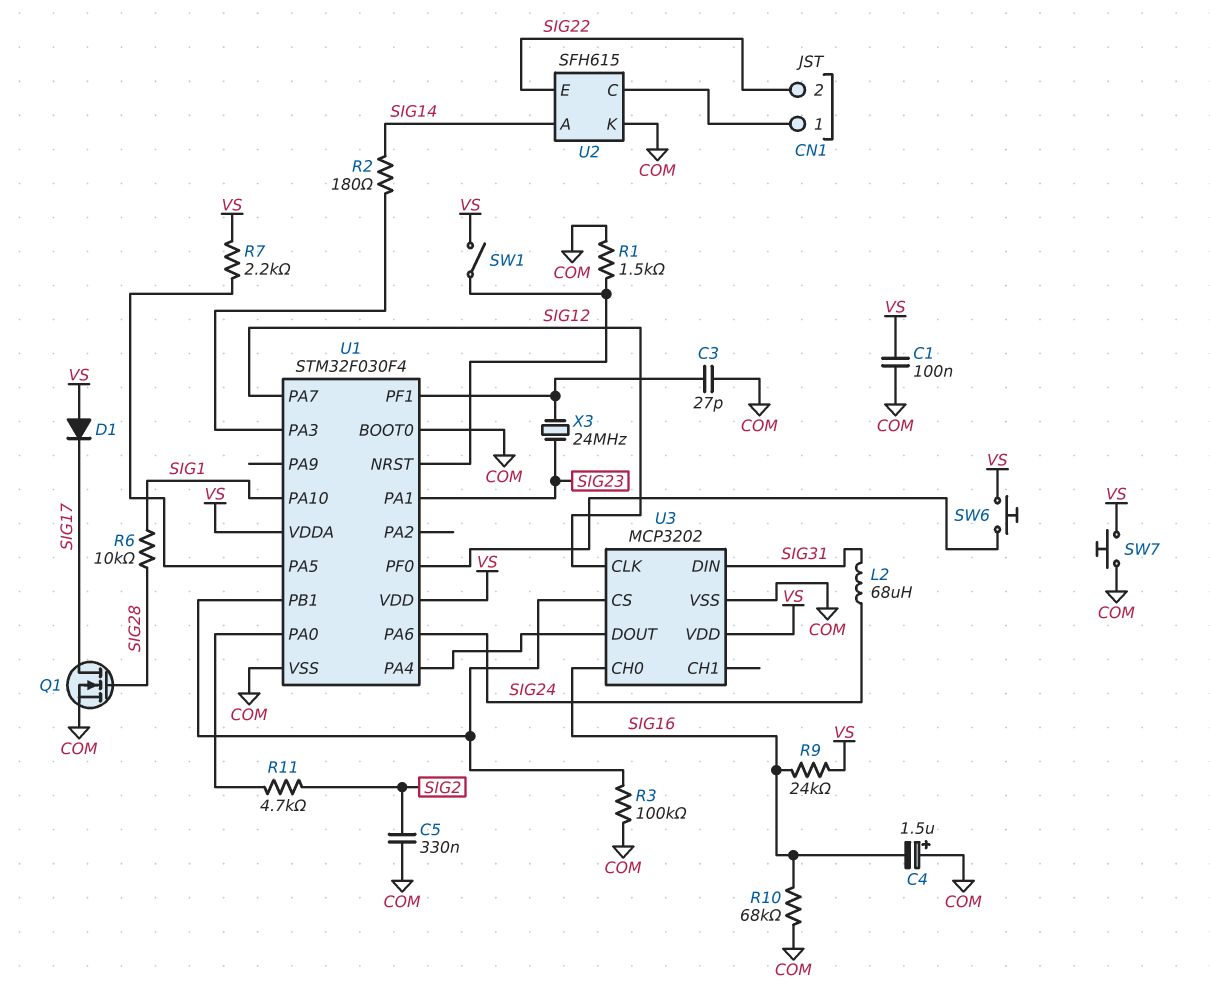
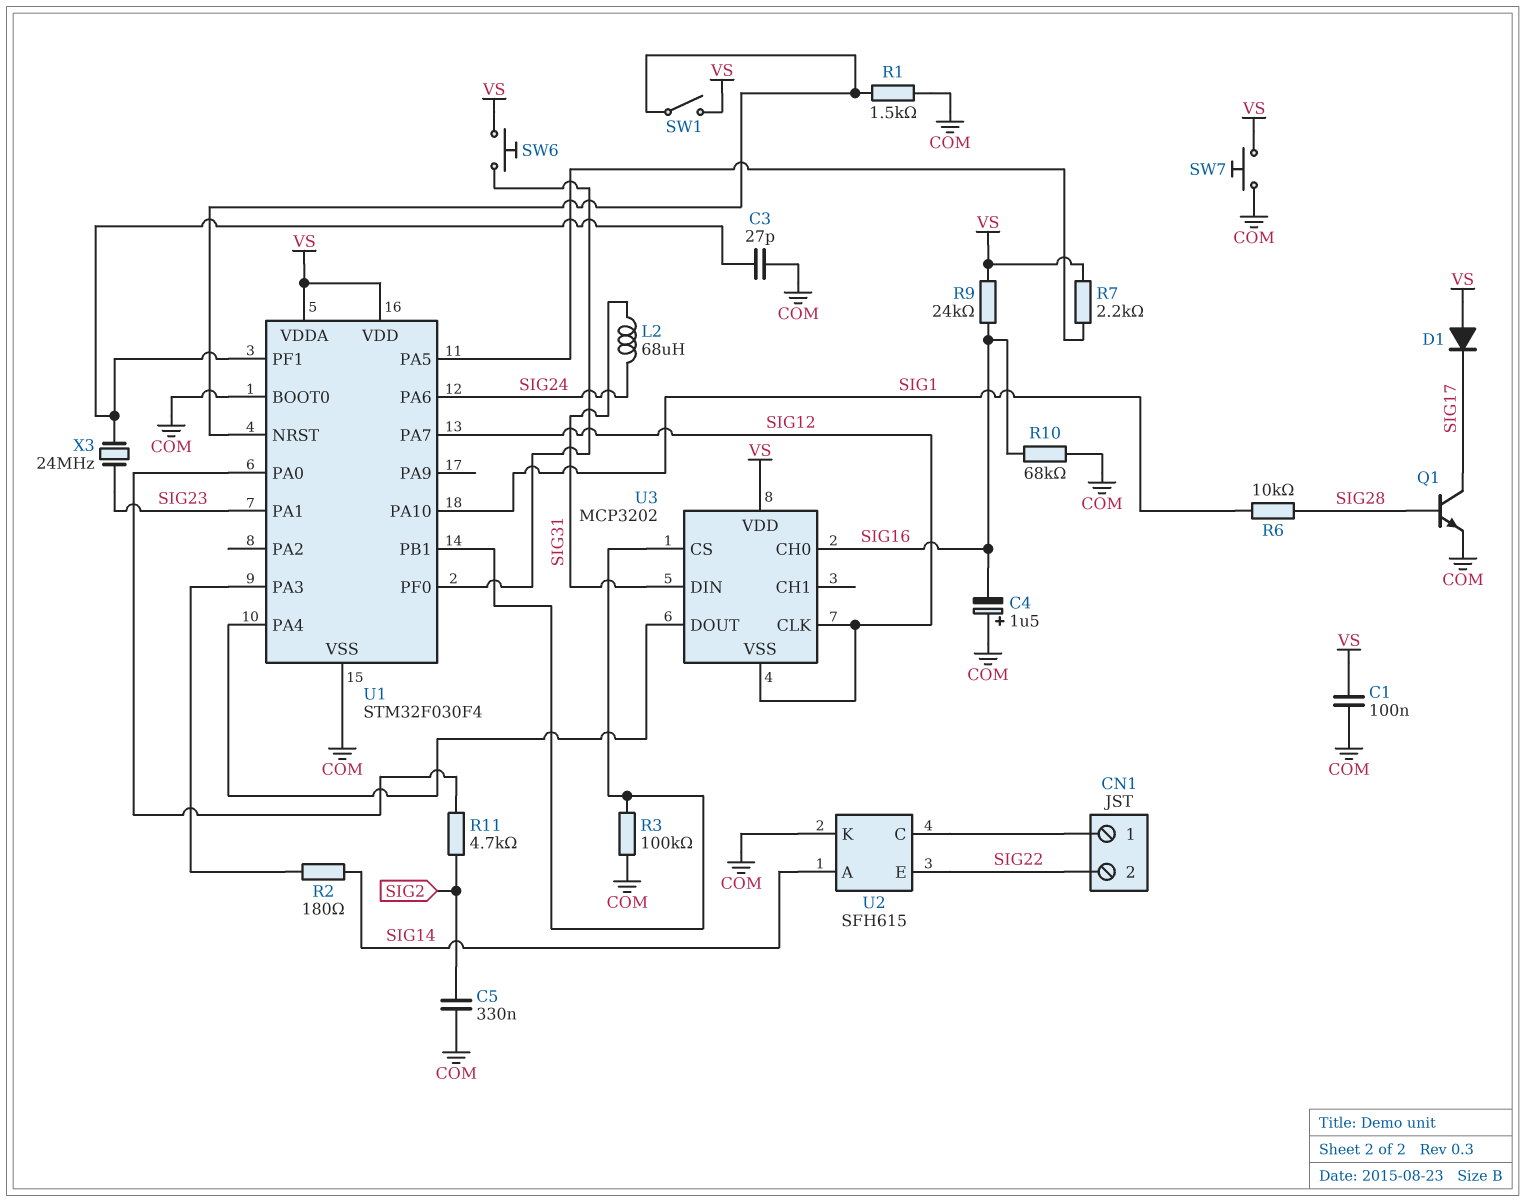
Q1: NMOS (G SIG28, D SIG17, S COM) -> NPN (B SIG28, C SIG17, E COM)
U3 pin VSS: COM -> SIG12

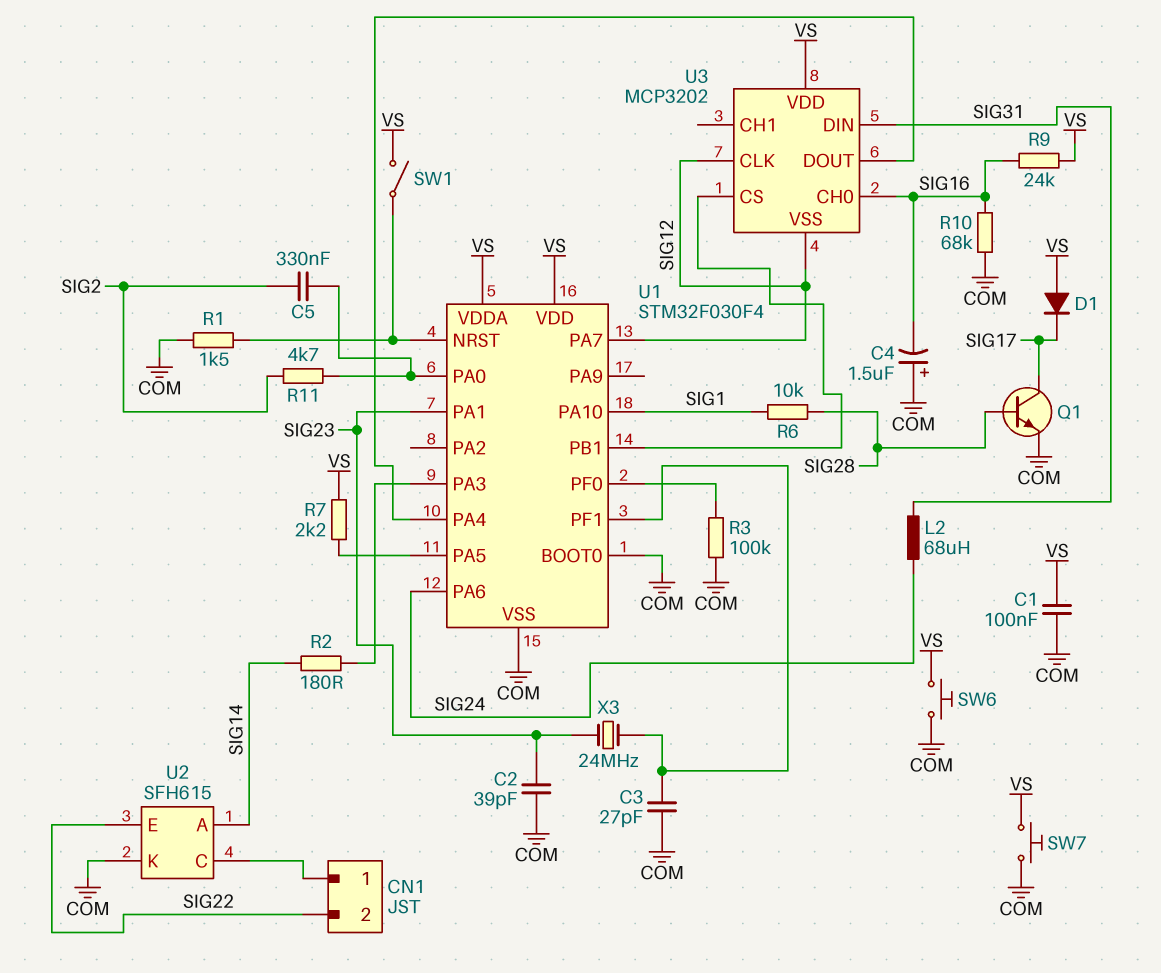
C2: none -> 39pF (COM, SIG23)
C5: 330nF (COM, SIG2) -> 330nF (SIG2, U1/PA0)
R3: 100k (COM, U1/PB1) -> 100k (COM, U1/PF0)
SW6: button (U1/PF0, VS) -> button (COM, VS)

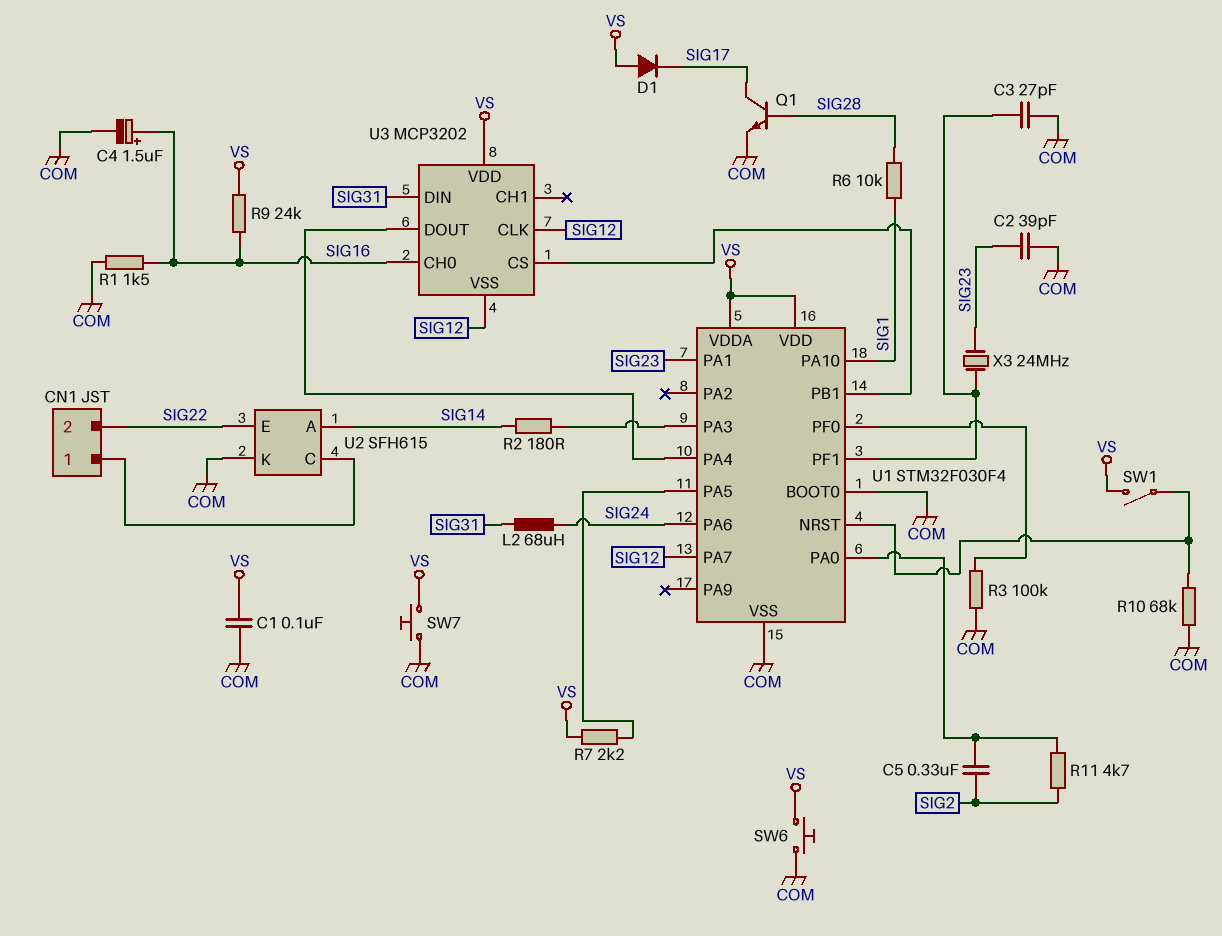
C4: 1.5uF (plus COM, minus SIG16) -> 1.5uF (plus SIG16, minus COM)
R1: 1.5k (COM, U1/NRST) -> 1.5k (COM, SIG16)
R10: 68k (COM, SIG16) -> 68k (COM, U1/NRST)

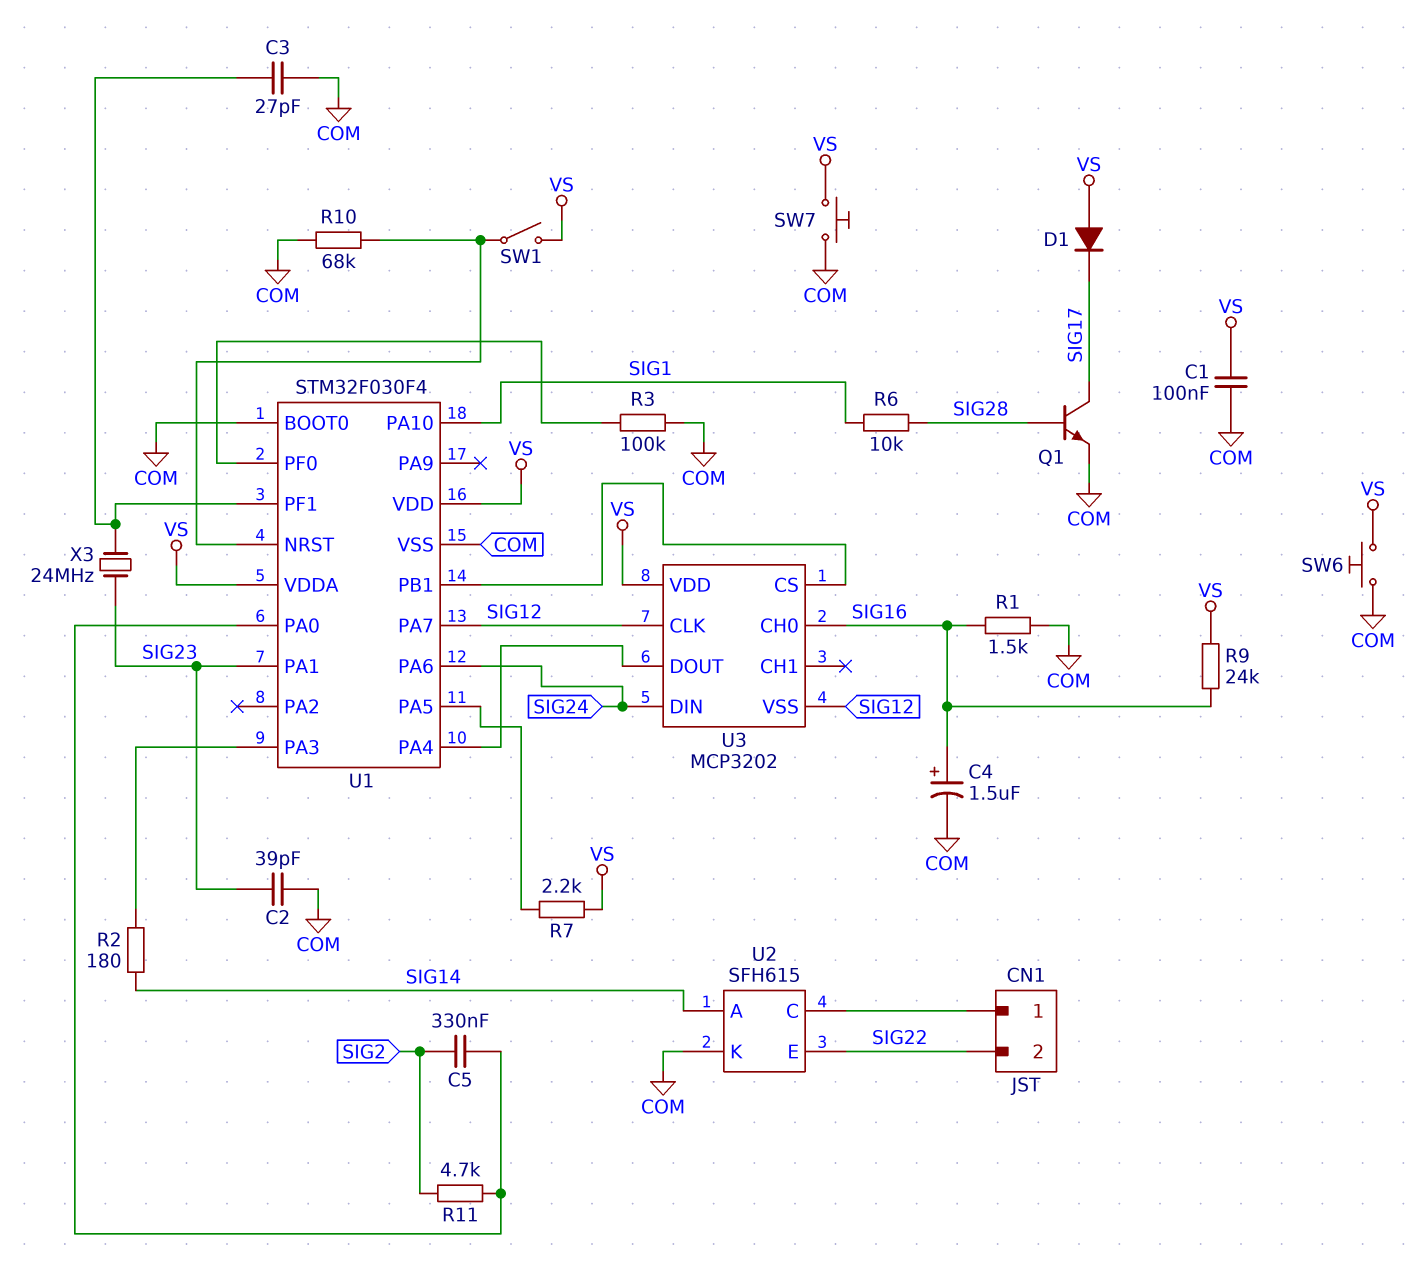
L2: 68uH (SIG24, SIG31) -> none
U3 pin DIN: SIG31 -> SIG24

